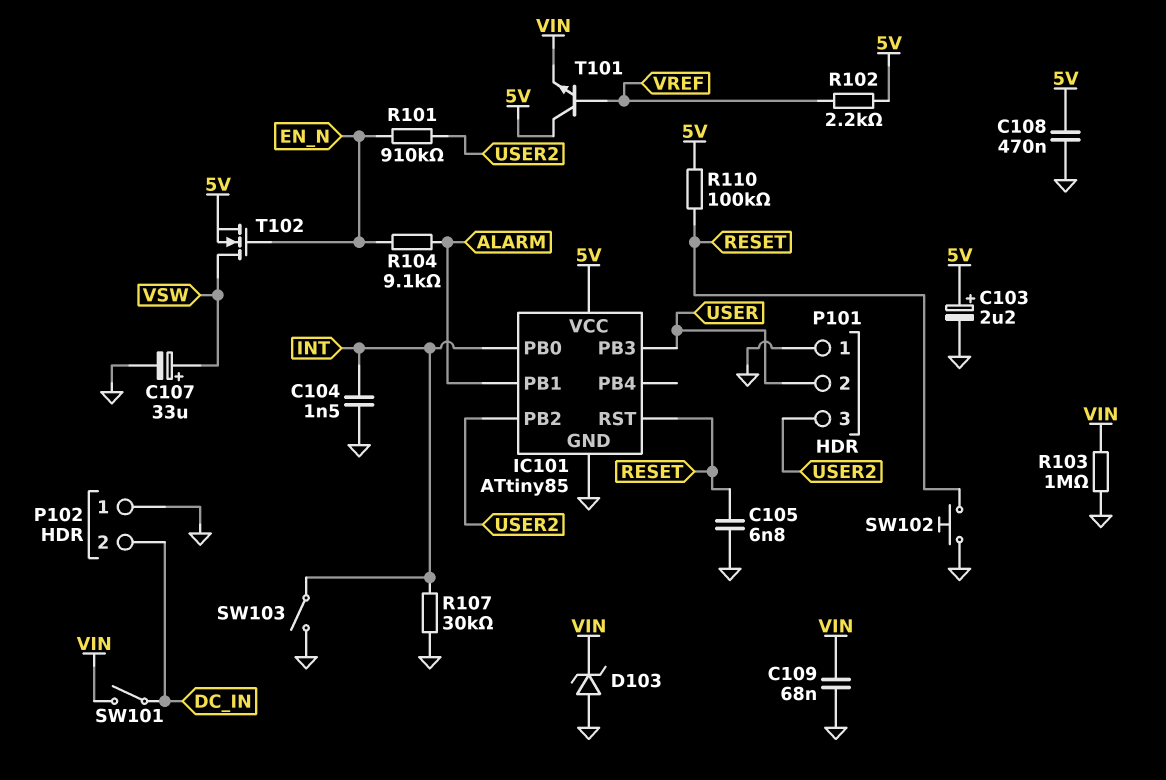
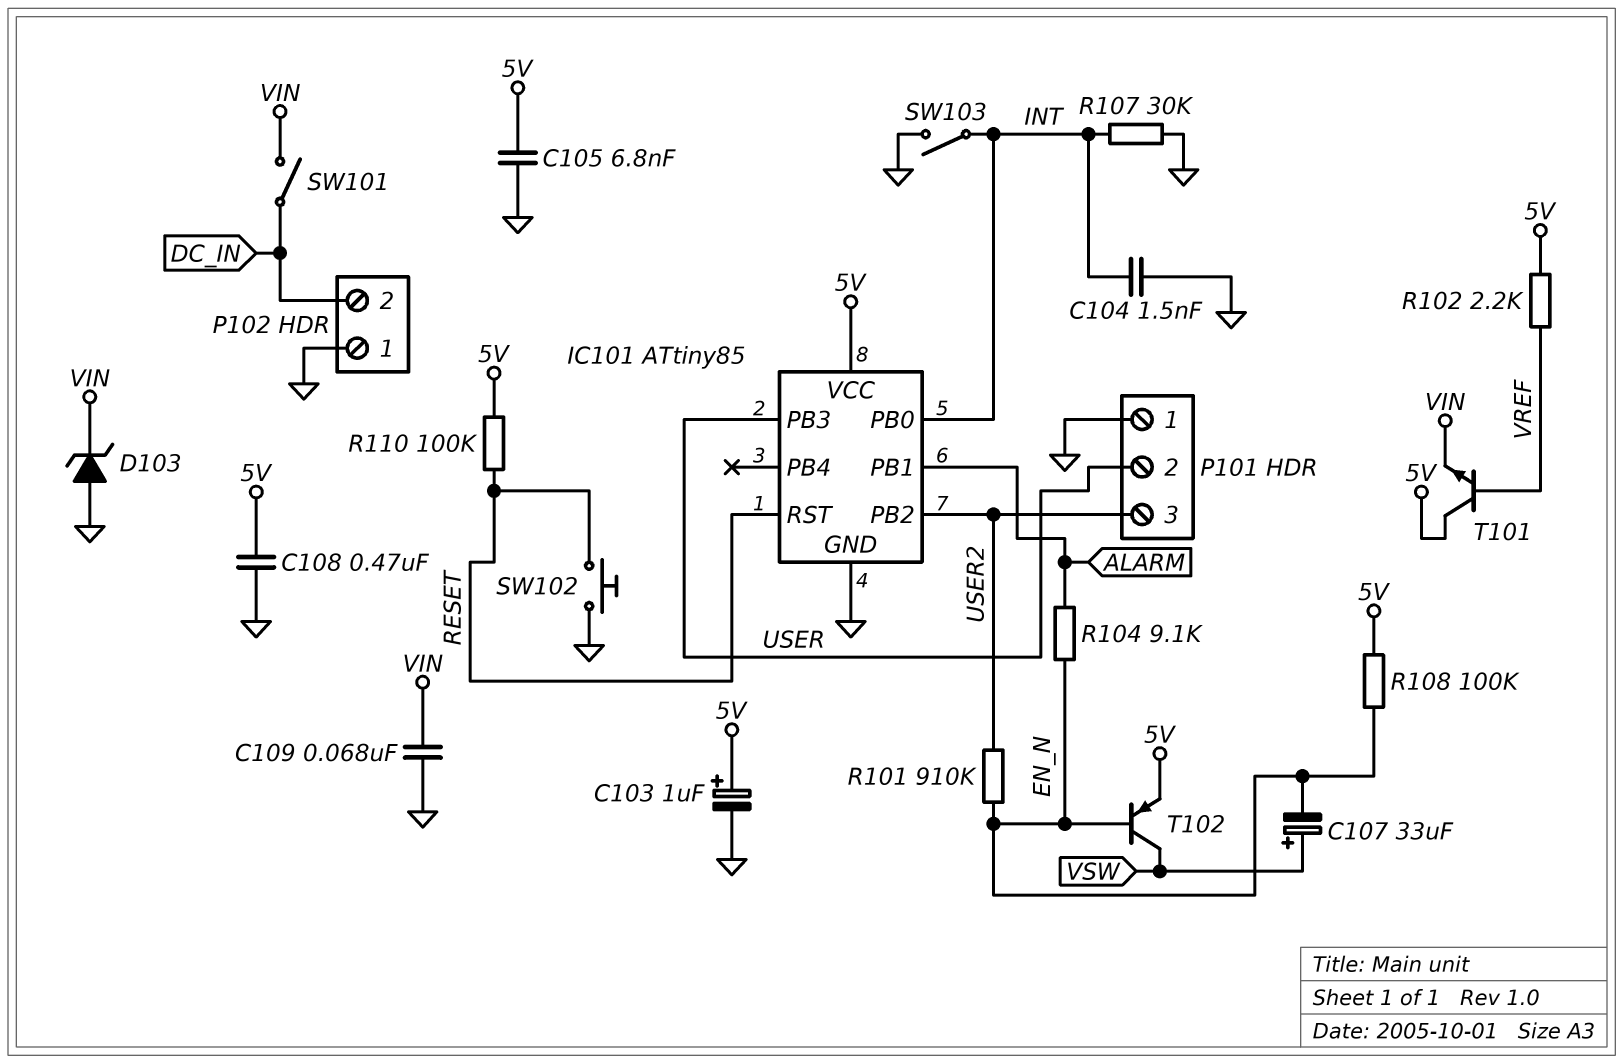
C103: 2.2uF (plus 5V, minus GND) -> 1uF (plus 5V, minus GND)
C105: 6.8nF (GND, RESET) -> 6.8nF (5V, GND)
C107: 33uF (plus VSW, minus GND) -> 33uF (plus VSW, minus EN_N)
R103: 1M (GND, VIN) -> none
R108: none -> 100k (5V, EN_N)
T102: NMOS (G EN_N, D VSW, S 5V) -> PNP (B EN_N, C VSW, E 5V)

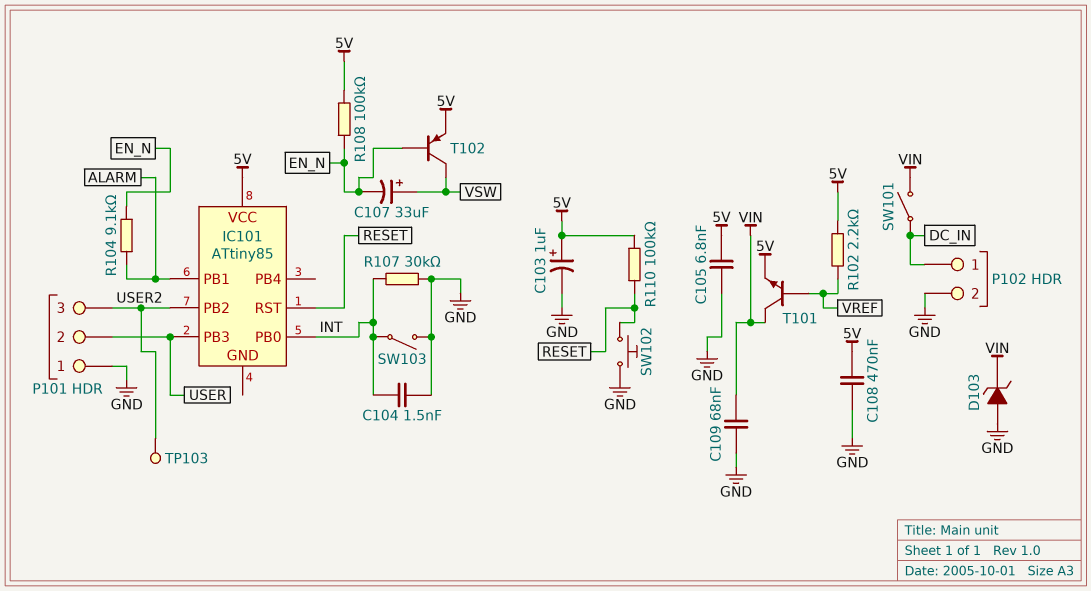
IC101 pin GND: GND -> none
P102 pin 1: GND -> DC_IN
P102 pin 2: DC_IN -> GND
R101: 910k (EN_N, USER2) -> none
T101: NPN (B VREF, C 5V, E VIN) -> NPN (B VREF, C VIN, E 5V)
TP103: none -> test point (USER2)

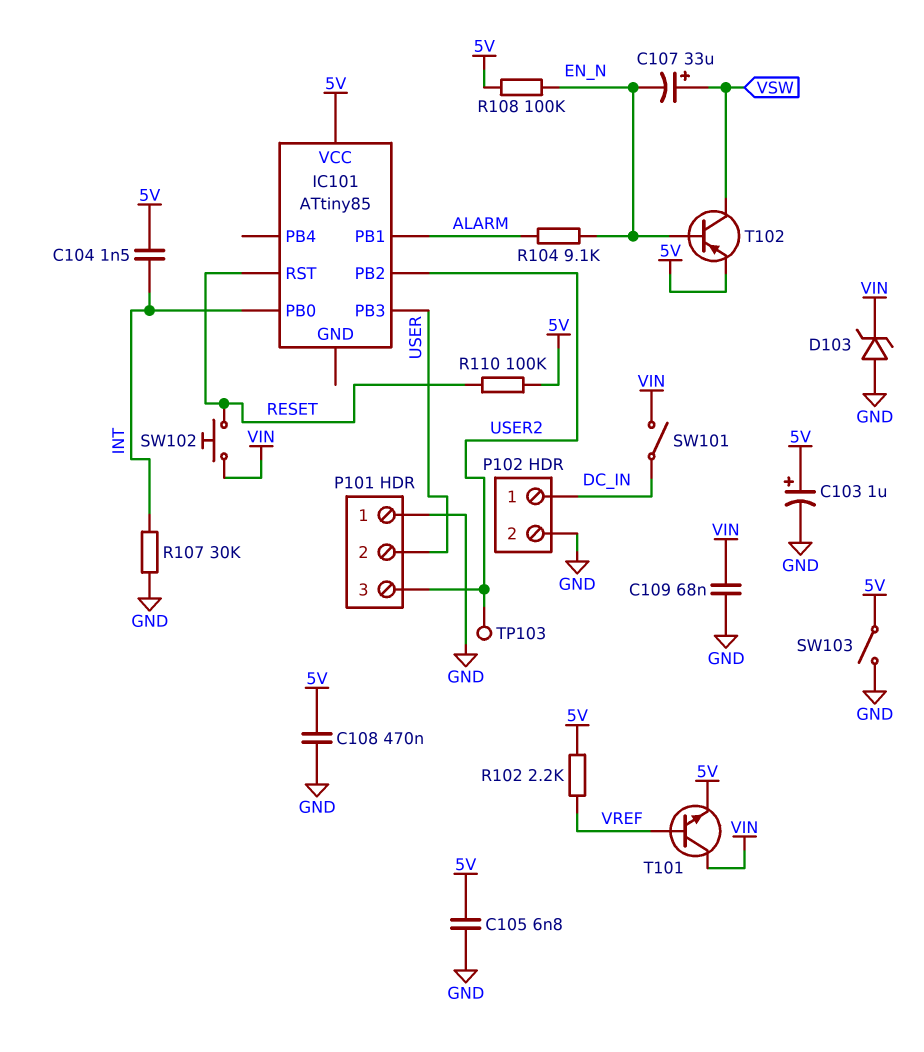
C104: 1.5nF (GND, INT) -> 1.5nF (5V, INT)
SW102: button (GND, RESET) -> button (RESET, VIN)
SW103: switch (GND, INT) -> switch (5V, GND)

